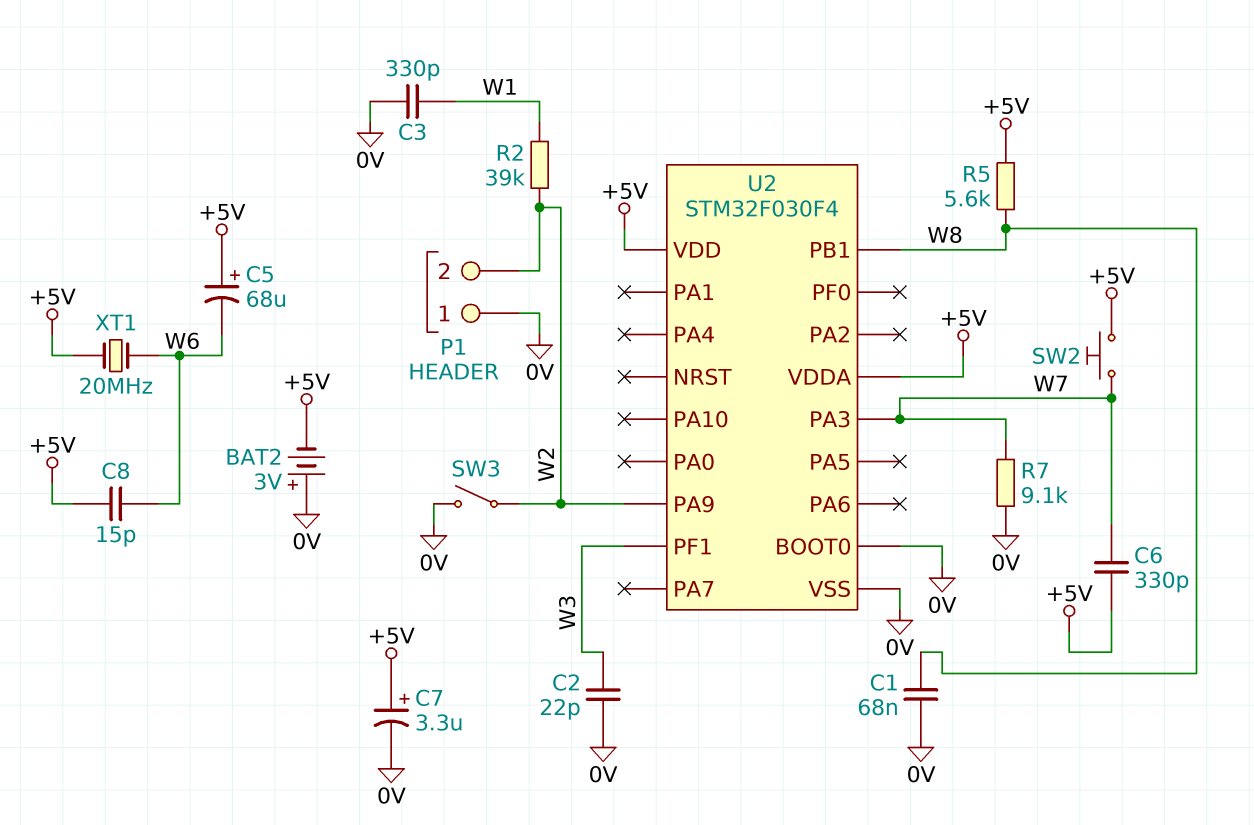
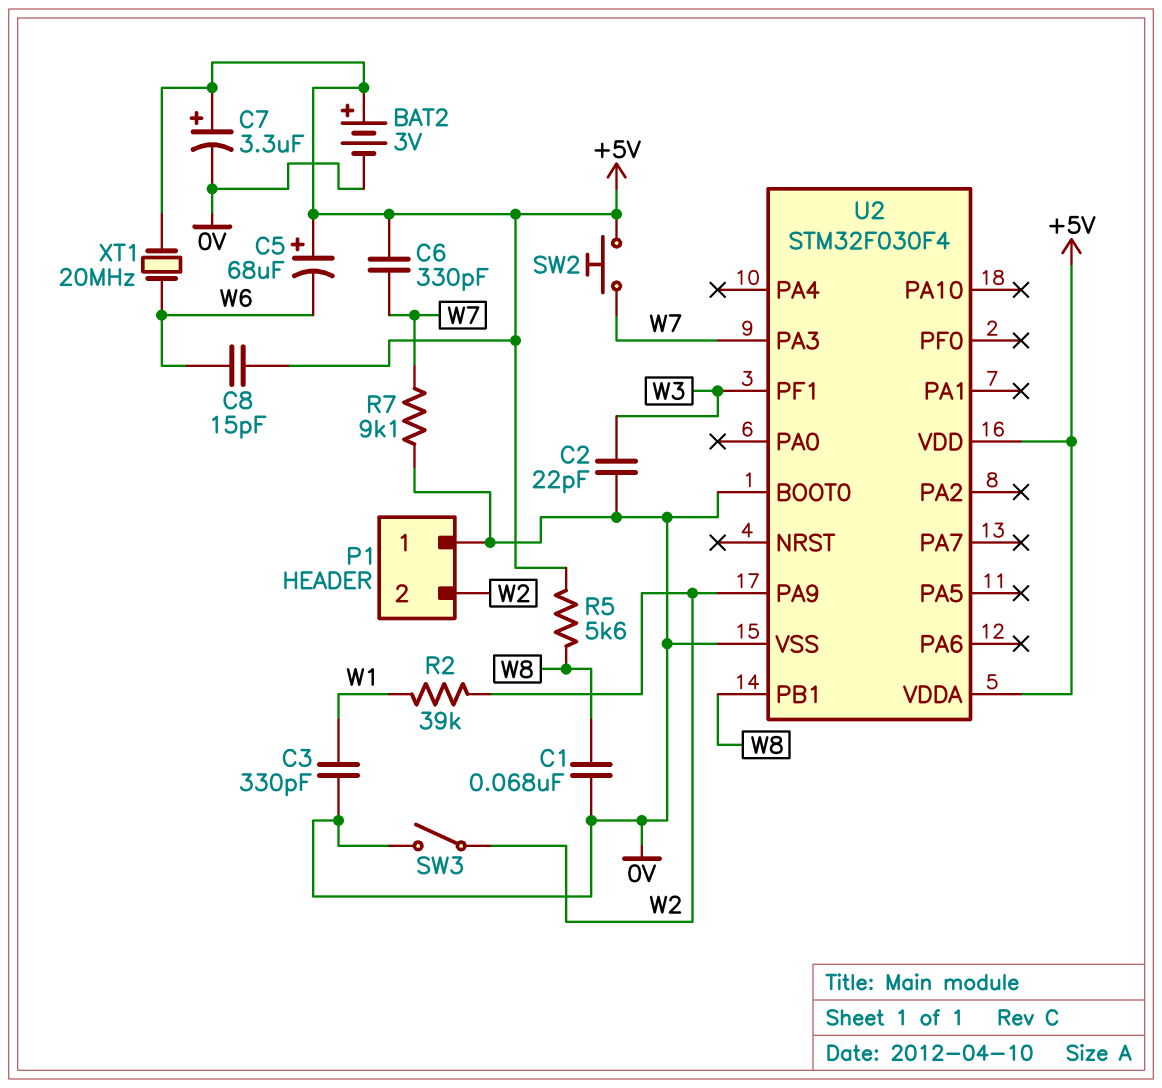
BAT2: 3V (plus 0V, minus +5V) -> 3V (plus +5V, minus 0V)

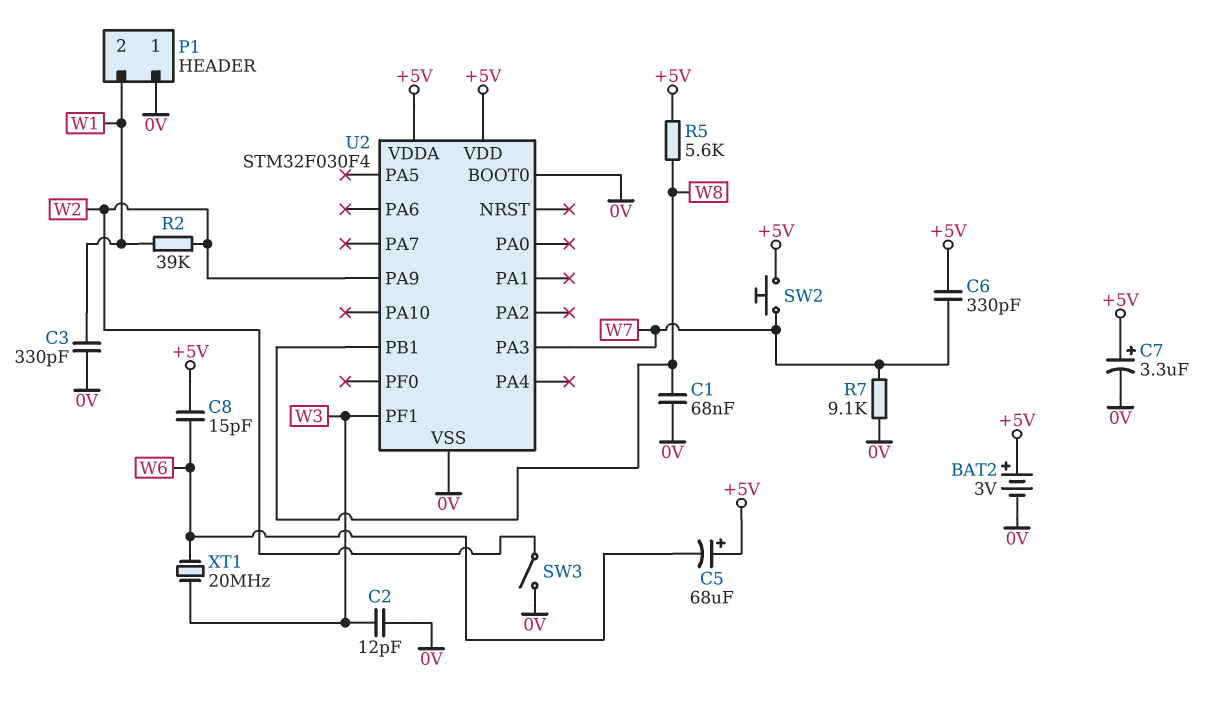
C2: 22pF (0V, W3) -> 12pF (0V, W3)
P1 pin 2: W2 -> W1
XT1: 20MHz (+5V, W6) -> 20MHz (W3, W6)

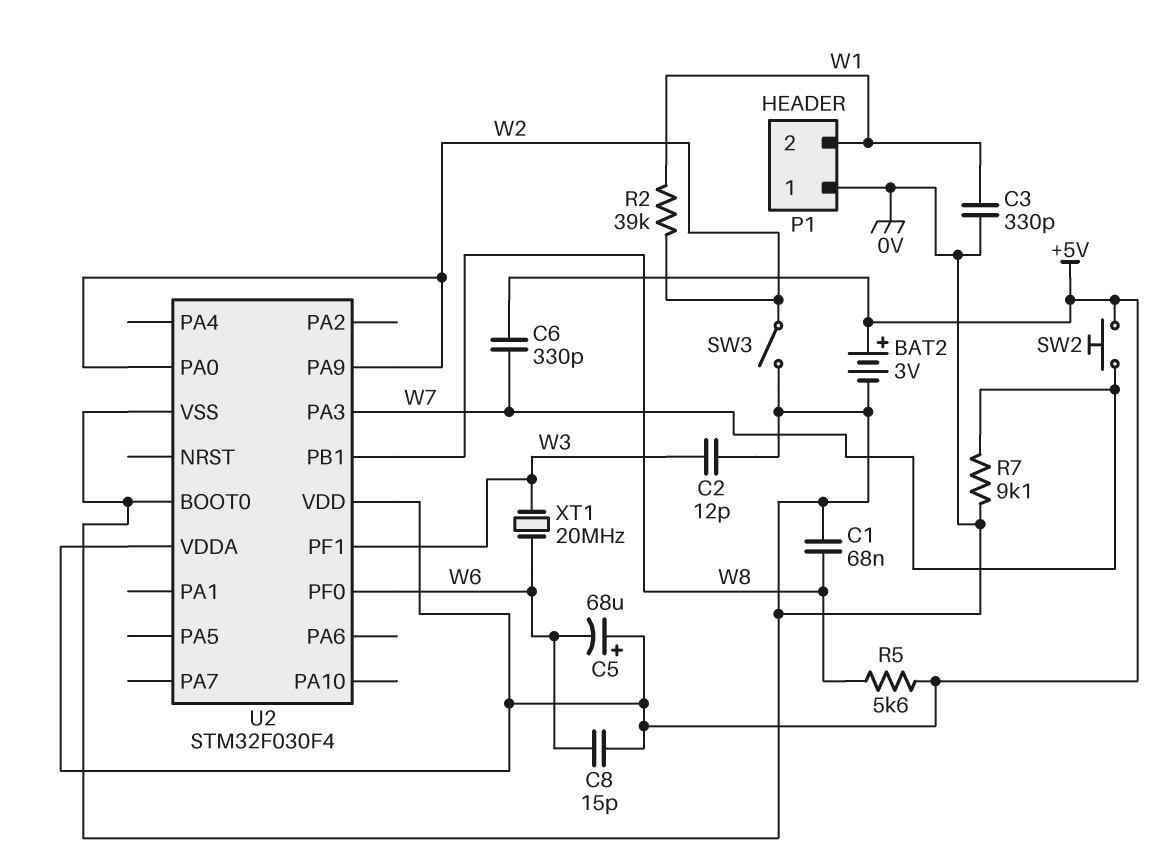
C7: 3.3uF (plus +5V, minus 0V) -> none
U2 pin PA0: none -> W2
U2 pin PF0: none -> W6

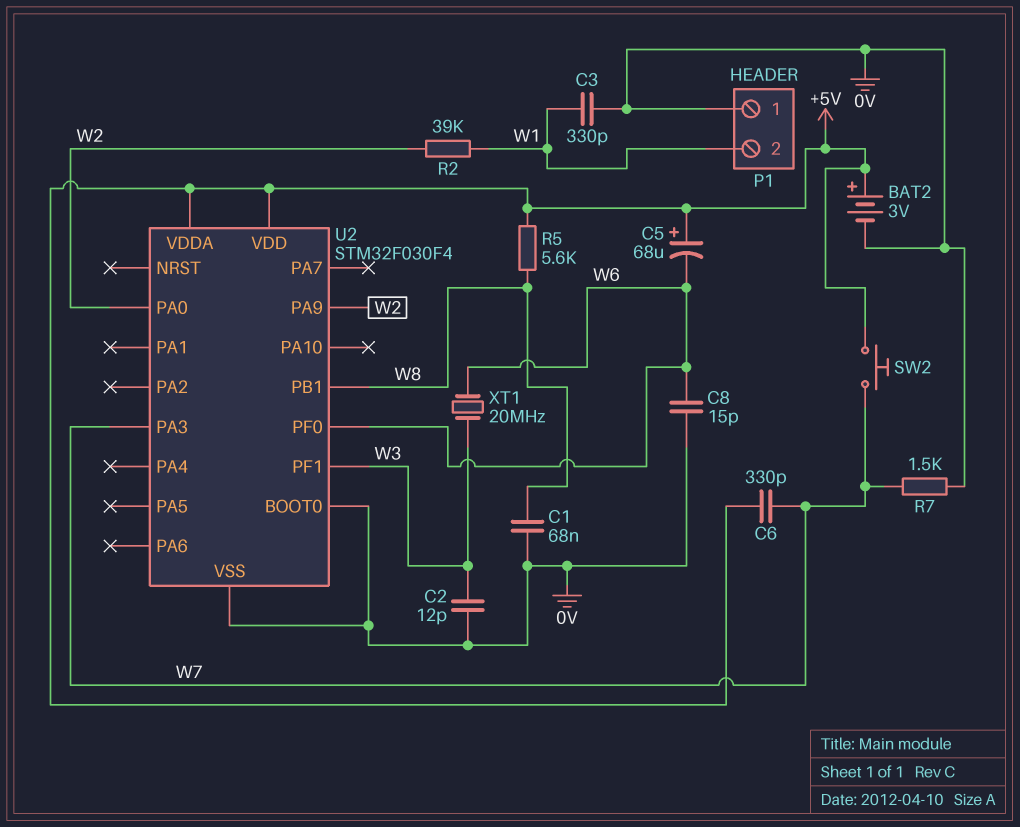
C8: 15pF (+5V, W6) -> 15pF (0V, W6)
R7: 9.1k (0V, W7) -> 1.5k (0V, W7)
SW3: switch (0V, W2) -> none

